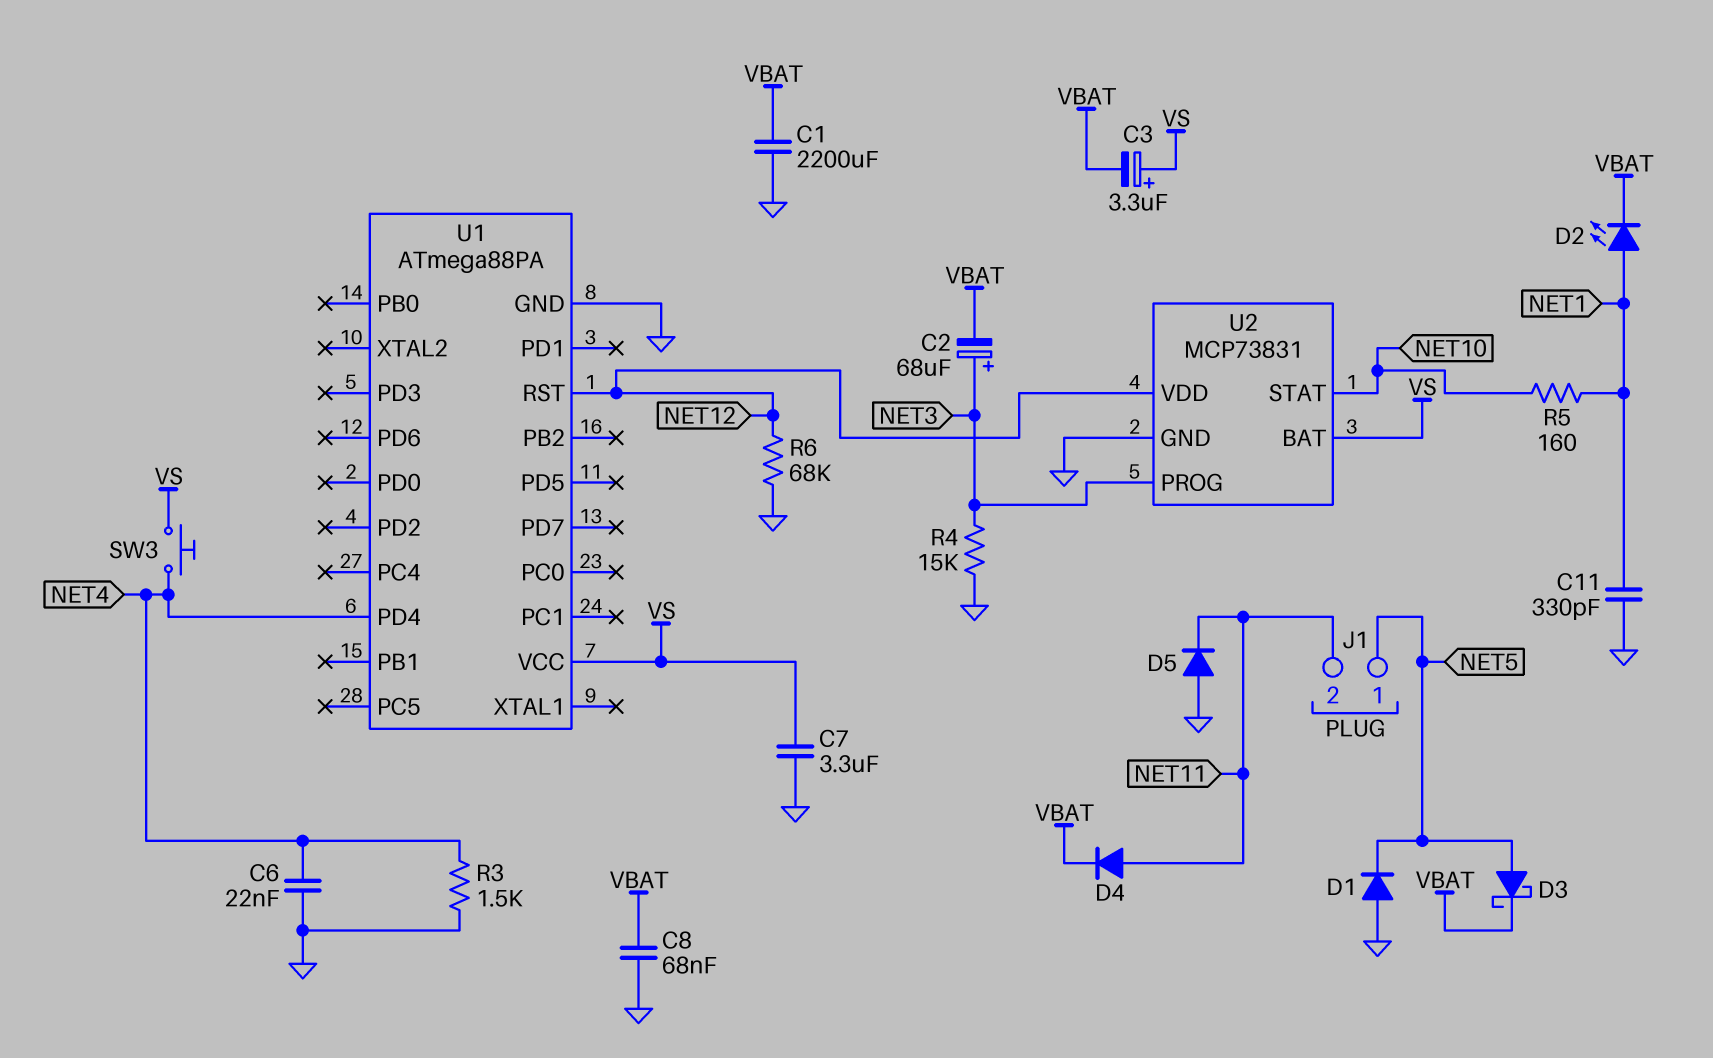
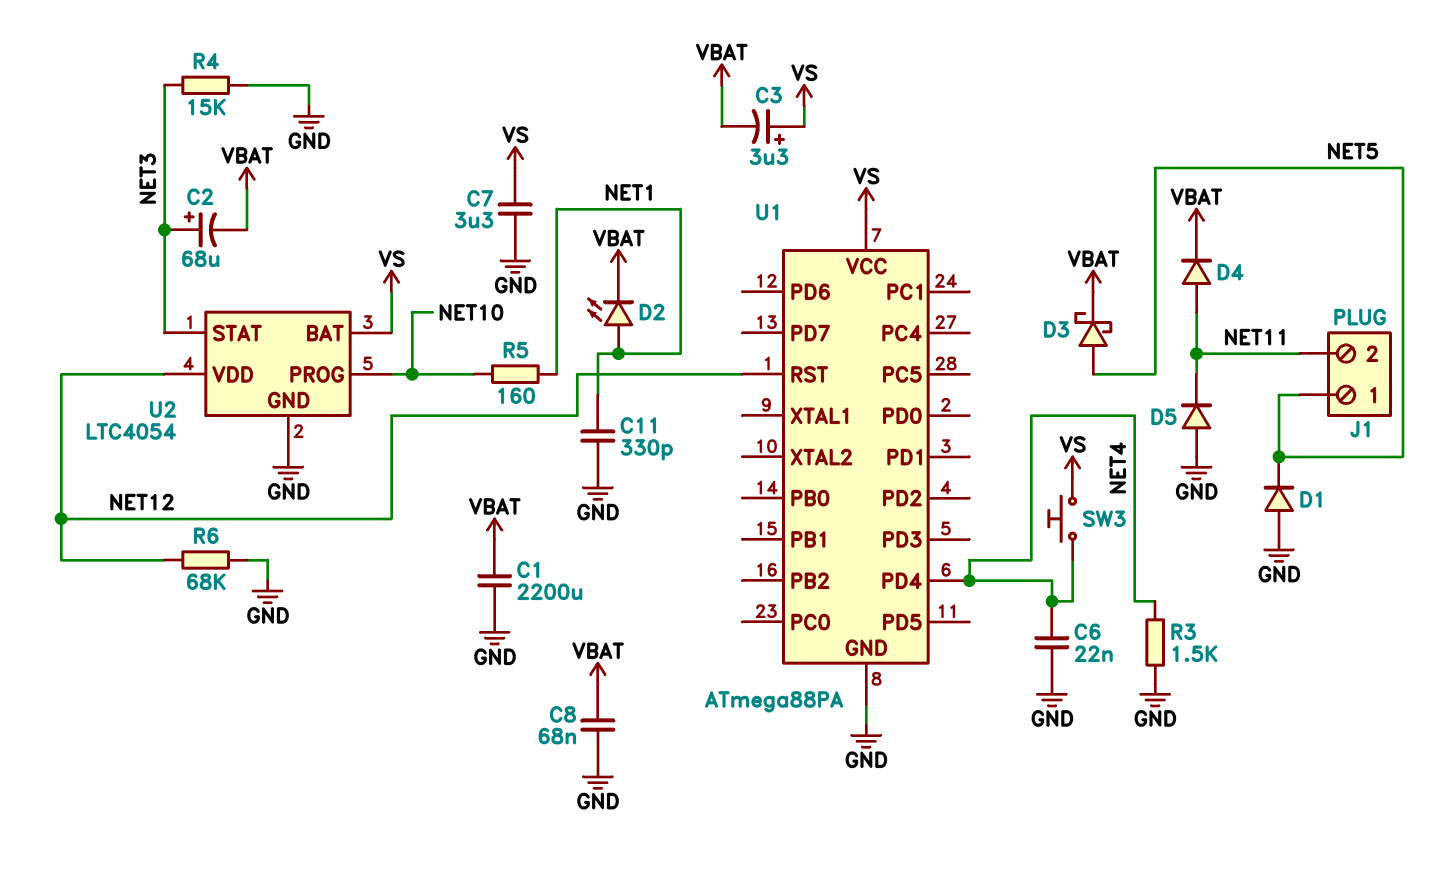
U2: MCP73831 -> LTC4054
U2 pin PROG: NET3 -> NET10
U2 pin STAT: NET10 -> NET3

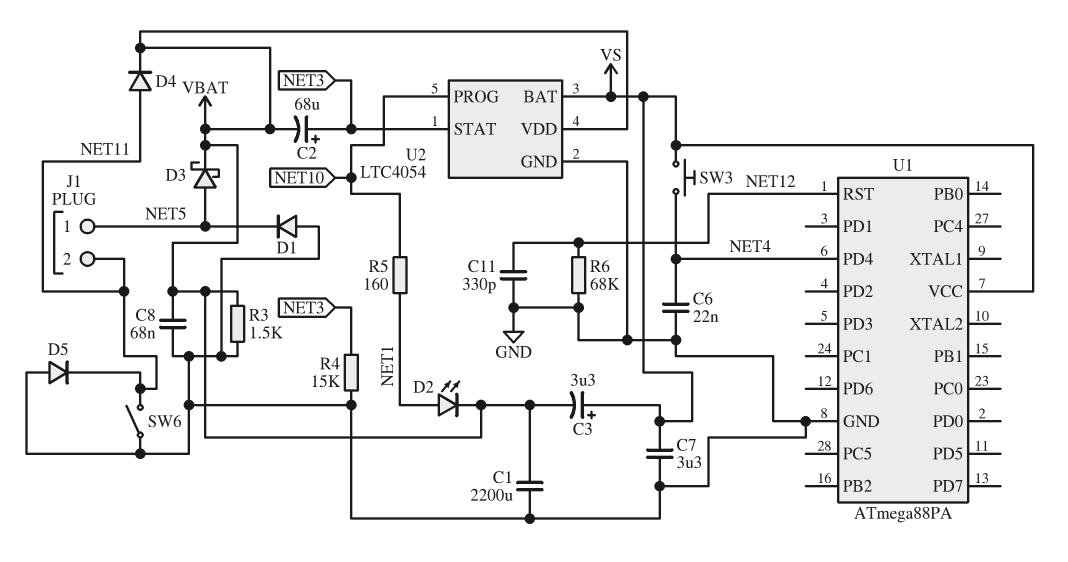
C11: 330pF (GND, NET1) -> 330pF (GND, NET12)
R3: 1.5k (GND, NET4) -> 1.5k (GND, VBAT)
SW6: none -> switch (GND, NET11)
U2 pin VDD: NET12 -> VBAT

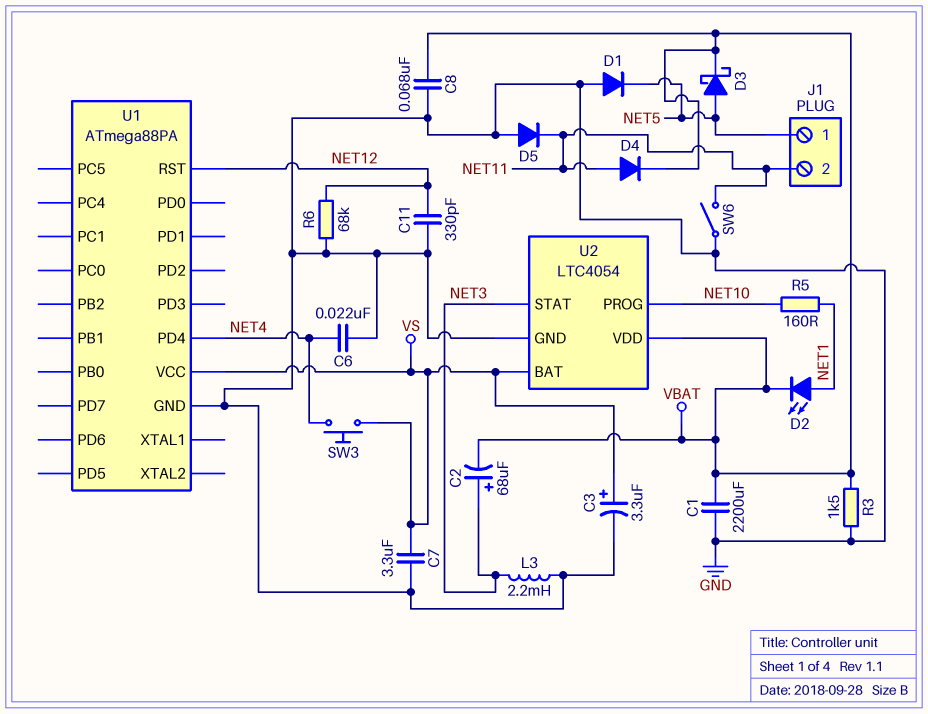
C3: 3.3uF (plus VS, minus VBAT) -> 3.3uF (plus VS, minus GND)
L3: none -> 2.2mH (GND, NET3)
R4: 15k (GND, NET3) -> none

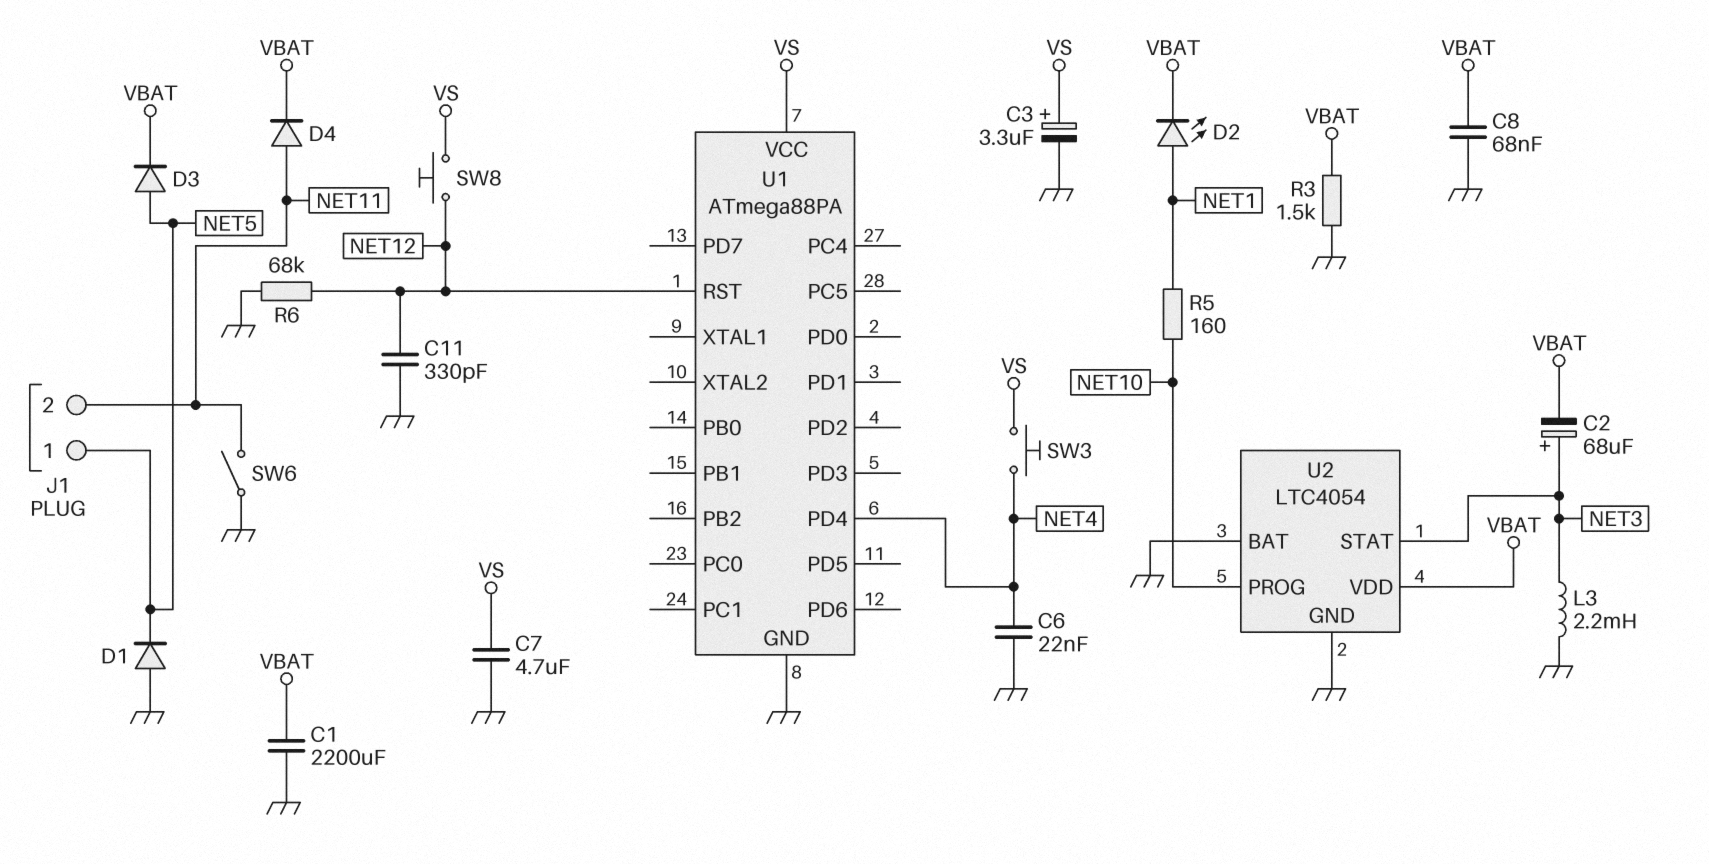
C7: 3.3uF (GND, VS) -> 4.7uF (GND, VS)
D3: schottky (A NET5, K VBAT) -> diode (A NET5, K VBAT)
D5: diode (A GND, K NET11) -> none
SW8: none -> button (NET12, VS)
U2 pin BAT: VS -> GND

